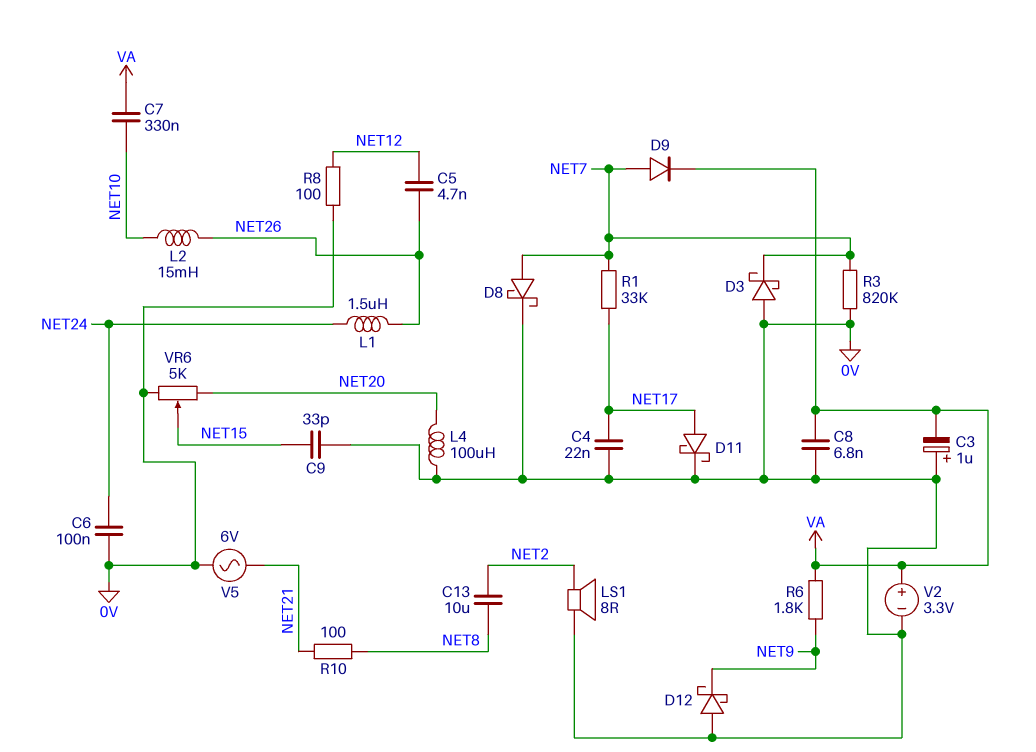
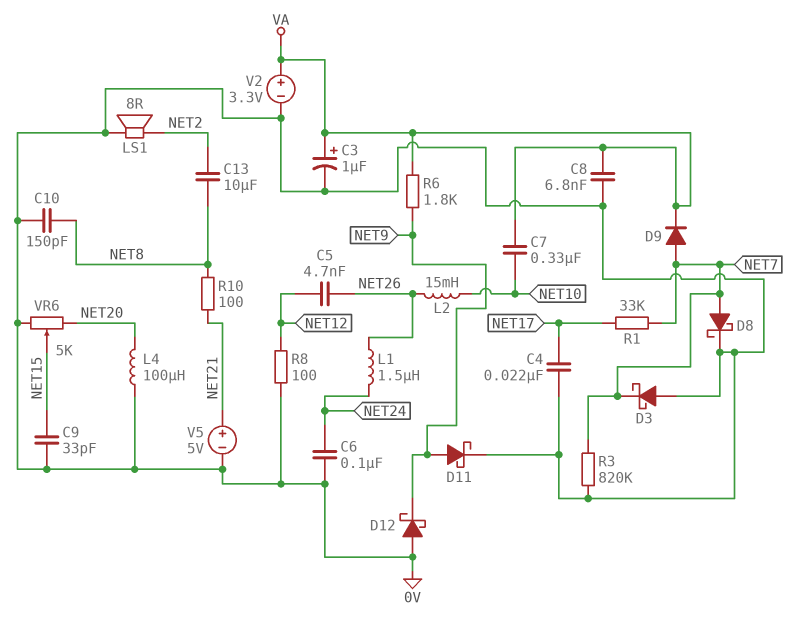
C3: 1uF (plus 0V, minus VA) -> 1uF (plus VA, minus 0V)
C10: none -> 150pF (0V, NET8)
D11: schottky (A NET17, K 0V) -> schottky (A NET9, K 0V)
V5: AC 6V (0V, NET21) -> 5V (plus NET21, minus 0V)

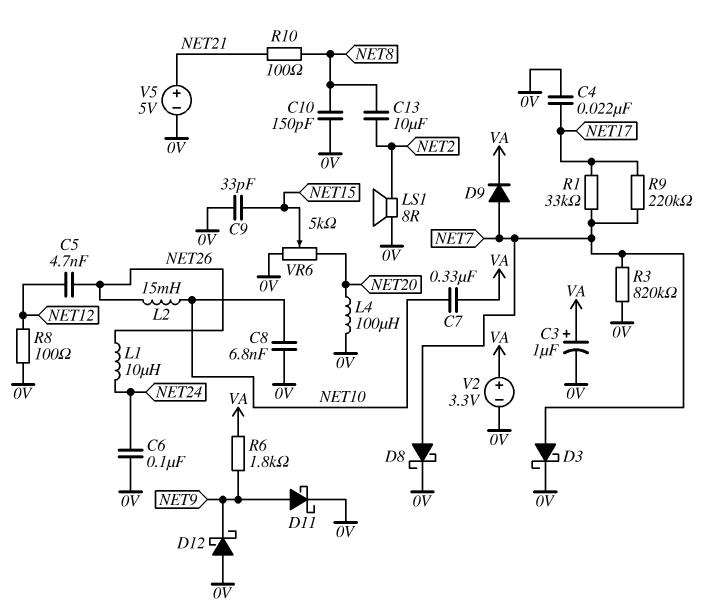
C8: 6.8nF (0V, VA) -> 6.8nF (0V, NET10)
D3: schottky (A 0V, K NET7) -> schottky (A NET7, K 0V)
L1: 1.5uH (NET24, NET26) -> 10uH (NET24, NET26)
R9: none -> 220k (NET7, NET17)

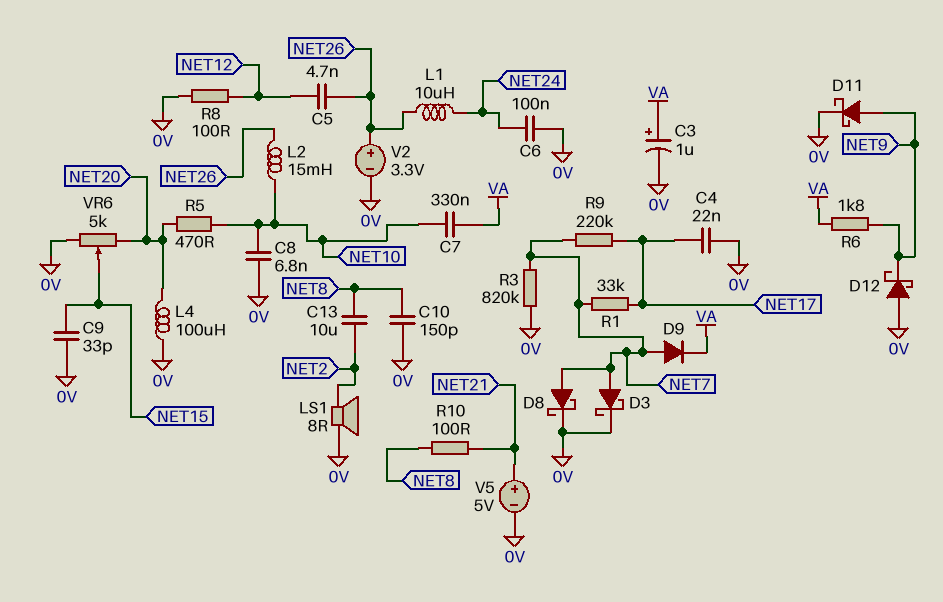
R5: none -> 470 (NET10, NET20)
V2: 3.3V (plus VA, minus 0V) -> 3.3V (plus NET26, minus 0V)

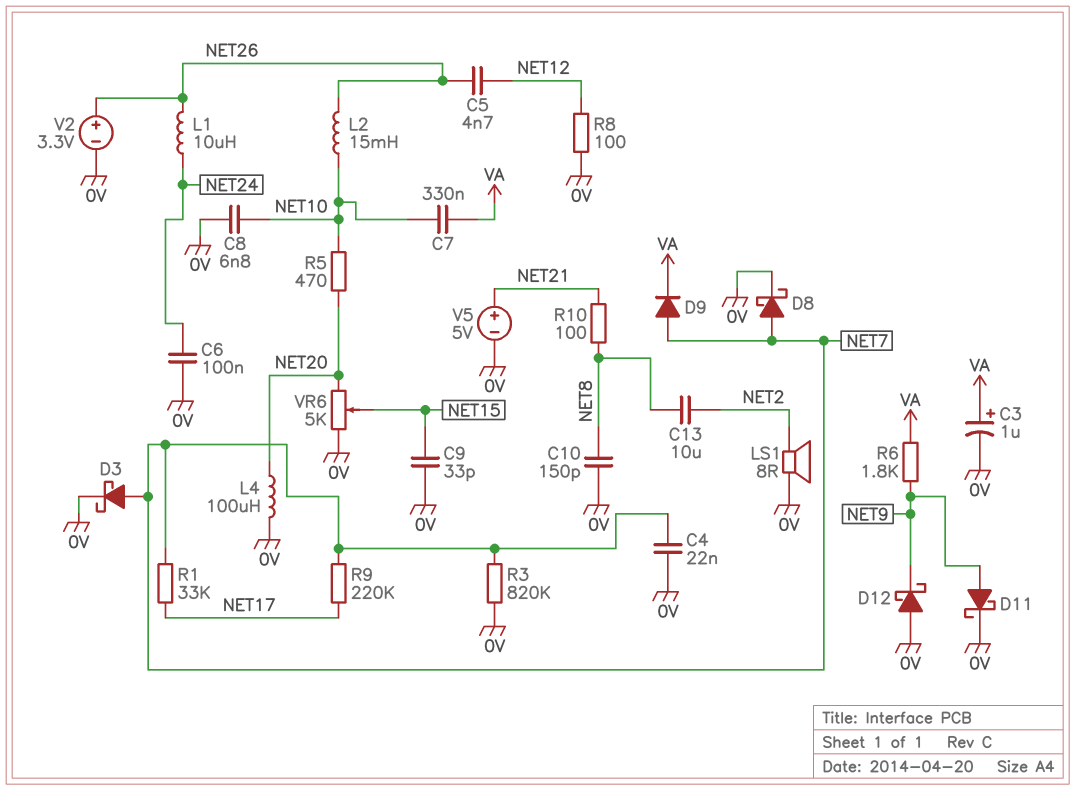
C4: 22nF (0V, NET17) -> 22nF (0V, NET7)

